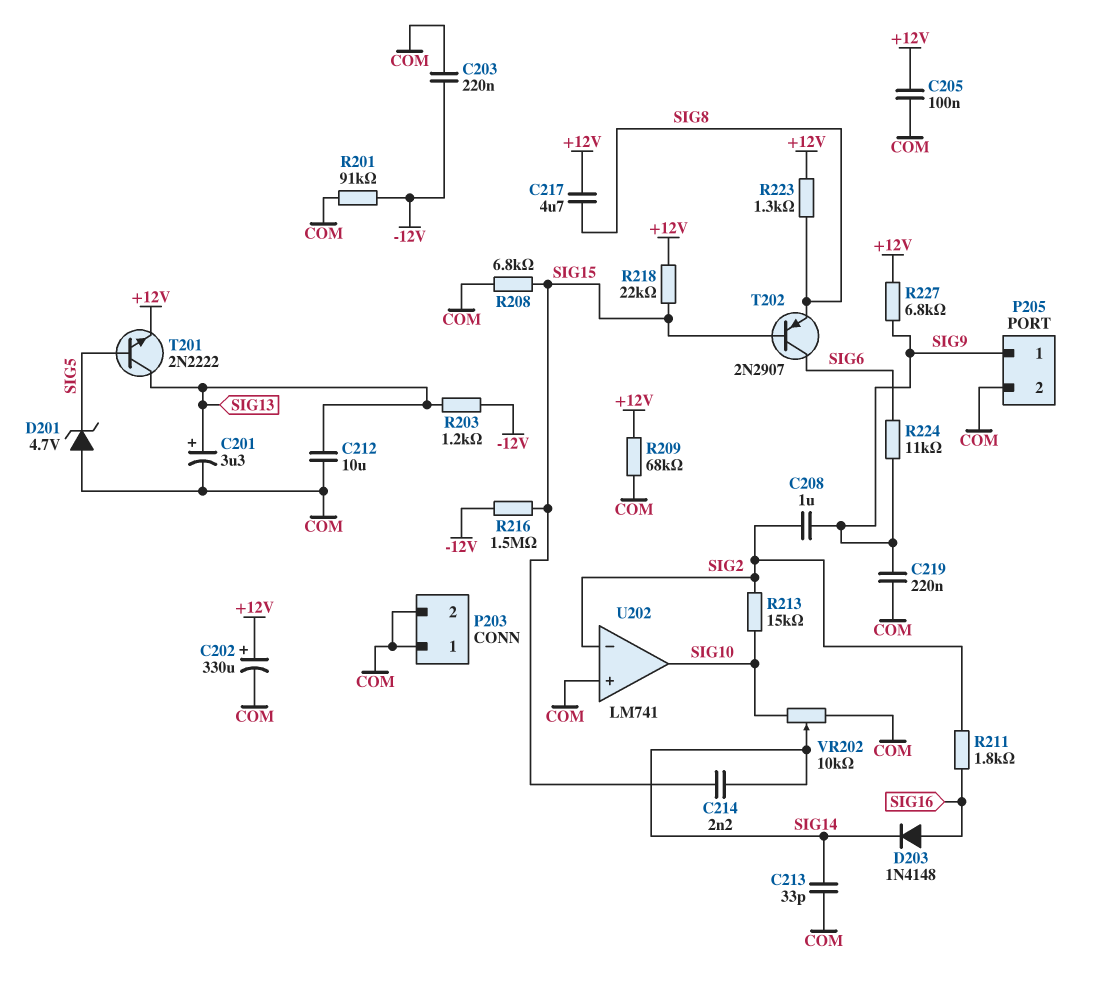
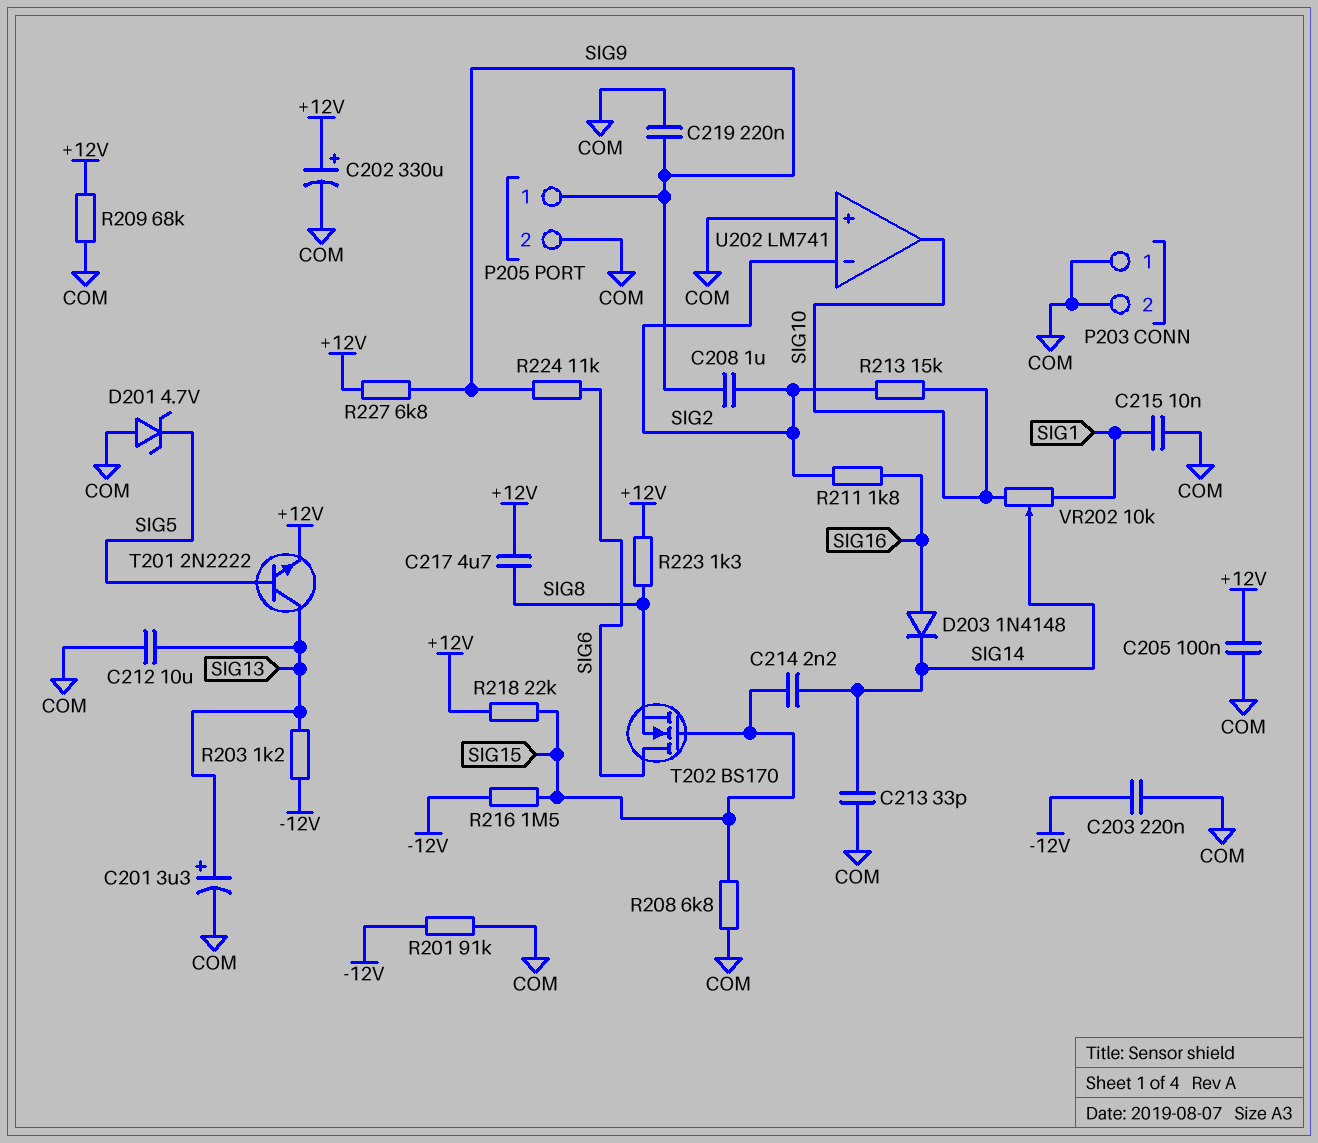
C215: none -> 10nF (COM, SIG1)
T202: PNP 2N2907 (B SIG15, C SIG6, E SIG8) -> NMOS BS170 (G SIG15, D SIG6, S SIG8)
VR202: 10k (COM, SIG10, wiper SIG14) -> 10k (SIG1, SIG10, wiper SIG14)

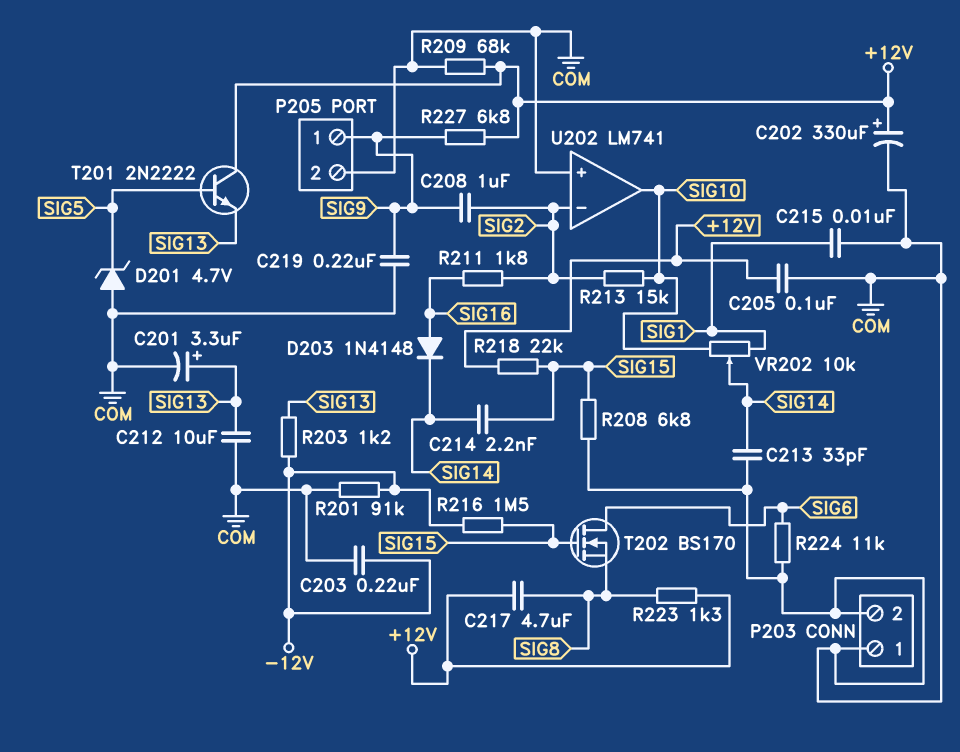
R224: 11k (SIG6, SIG9) -> 11k (COM, SIG6)
T201: NPN 2N2222 (B SIG5, C SIG13, E +12V) -> NPN 2N2222 (B SIG5, C +12V, E SIG13)

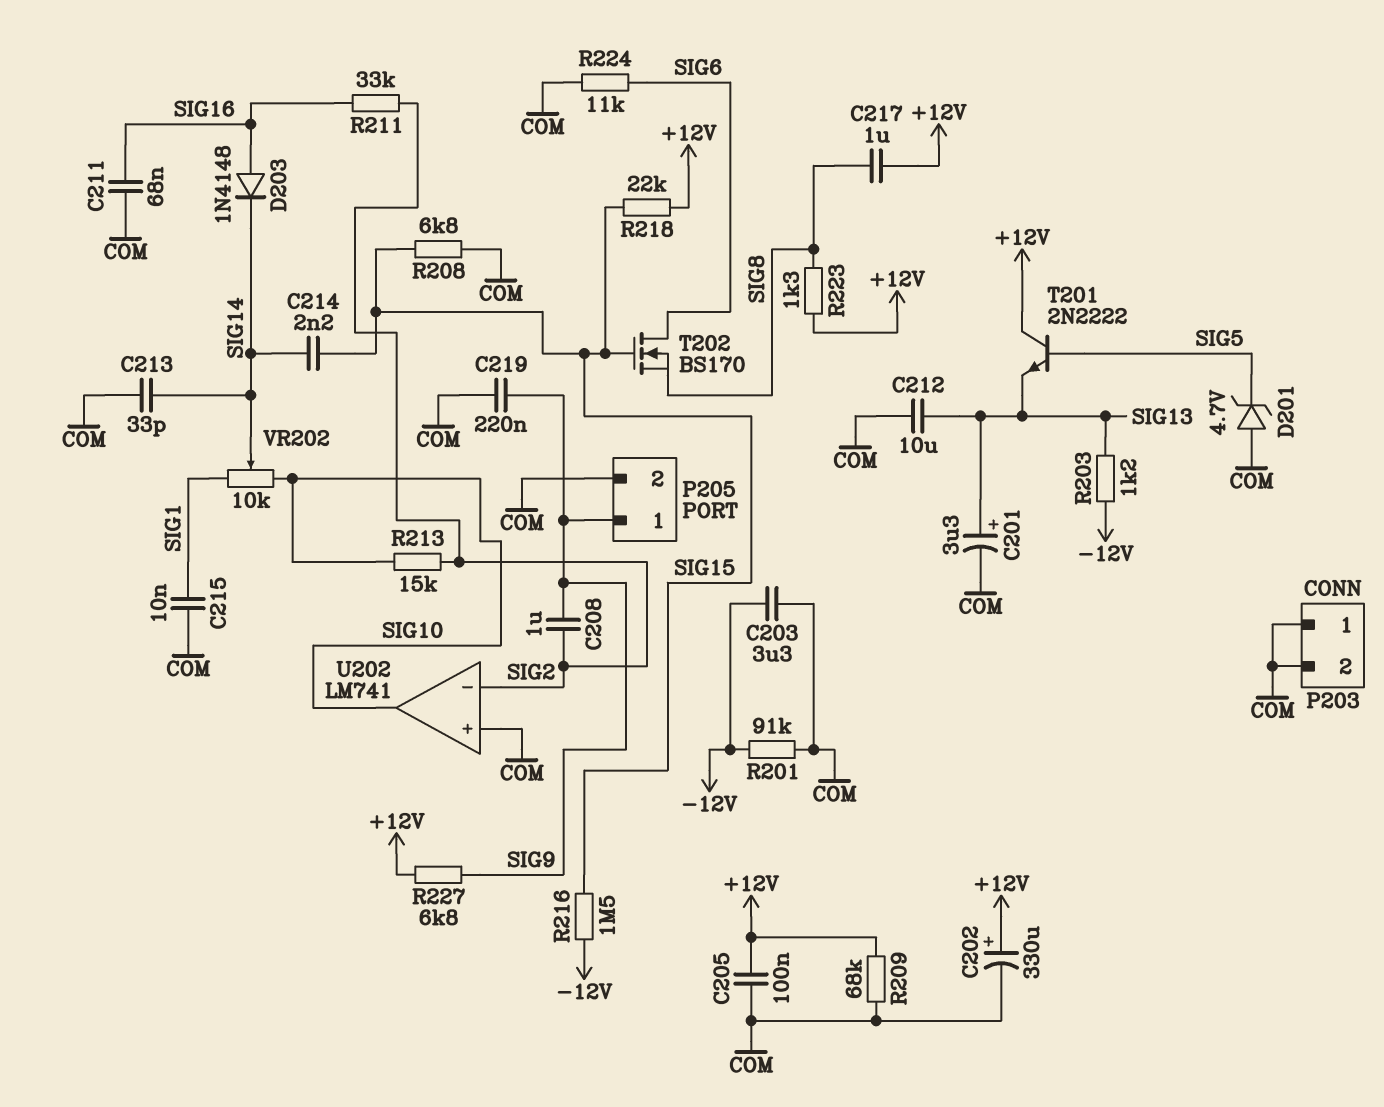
C203: 220nF (-12V, COM) -> 3.3uF (-12V, COM)
C211: none -> 68nF (COM, SIG16)
C217: 4.7uF (+12V, SIG8) -> 1uF (+12V, SIG8)
R211: 1.8k (SIG2, SIG16) -> 33k (SIG2, SIG16)

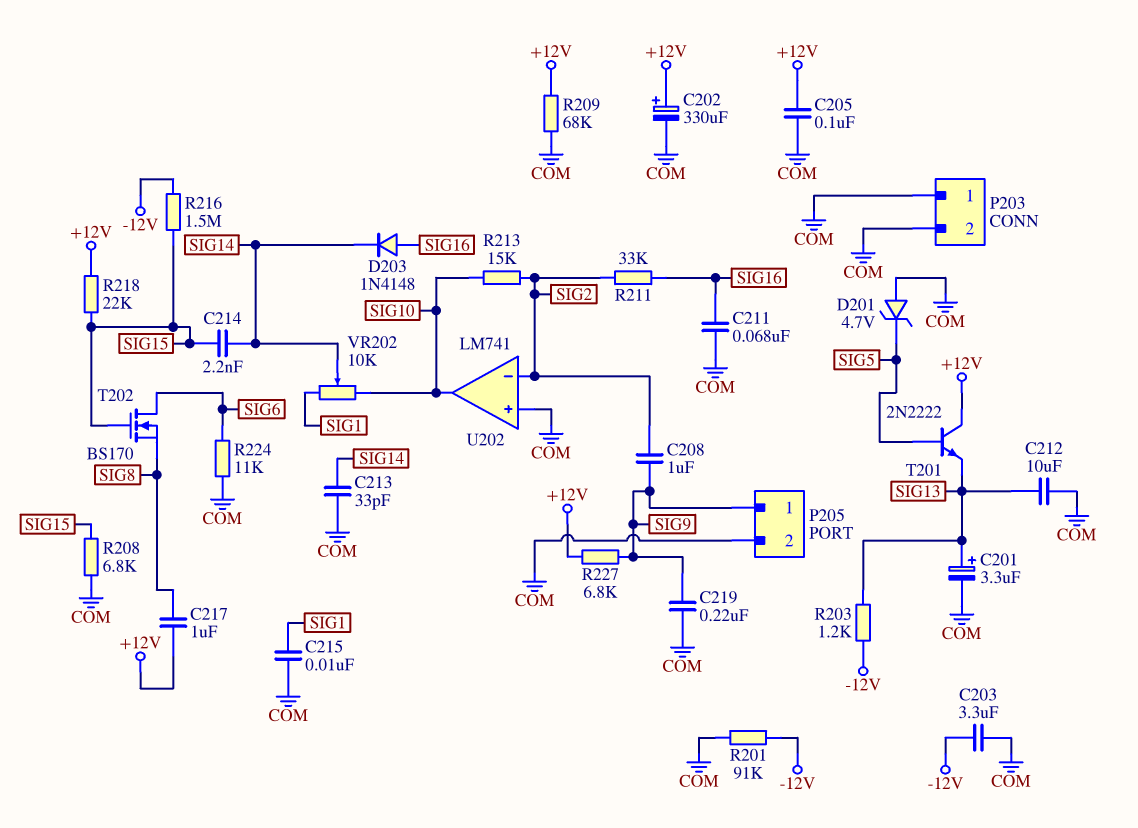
R223: 1.3k (+12V, SIG8) -> none

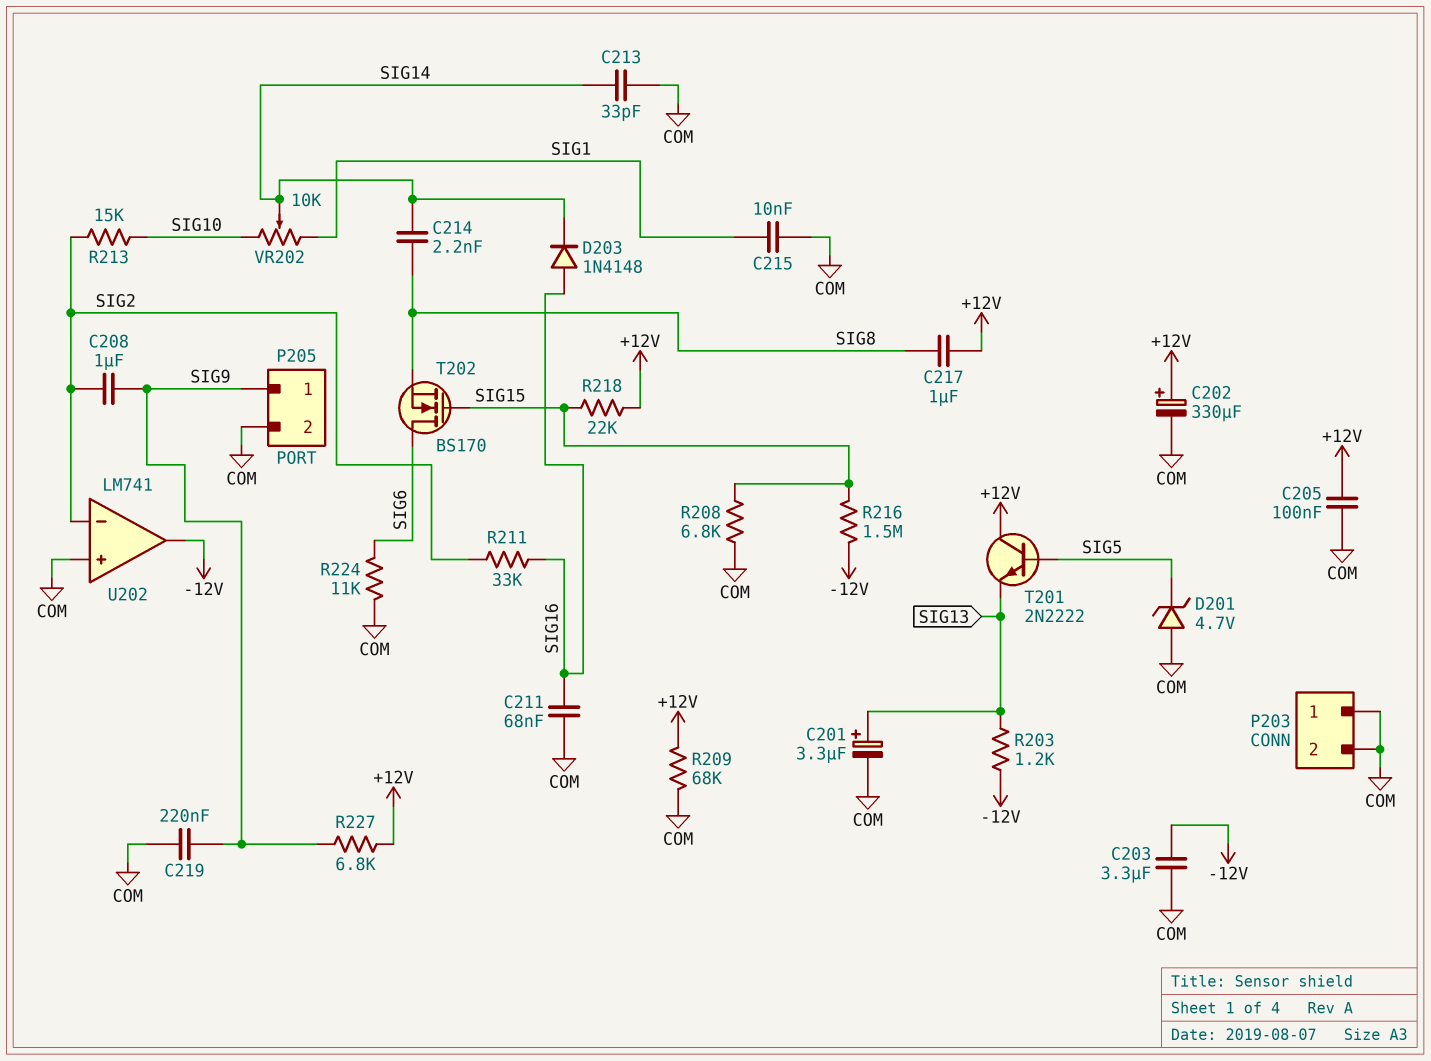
C212: 10uF (COM, SIG13) -> none
C214: 2.2nF (SIG14, SIG15) -> 2.2nF (SIG8, SIG14)
R201: 91k (-12V, COM) -> none
U202 pin out: SIG10 -> -12V

